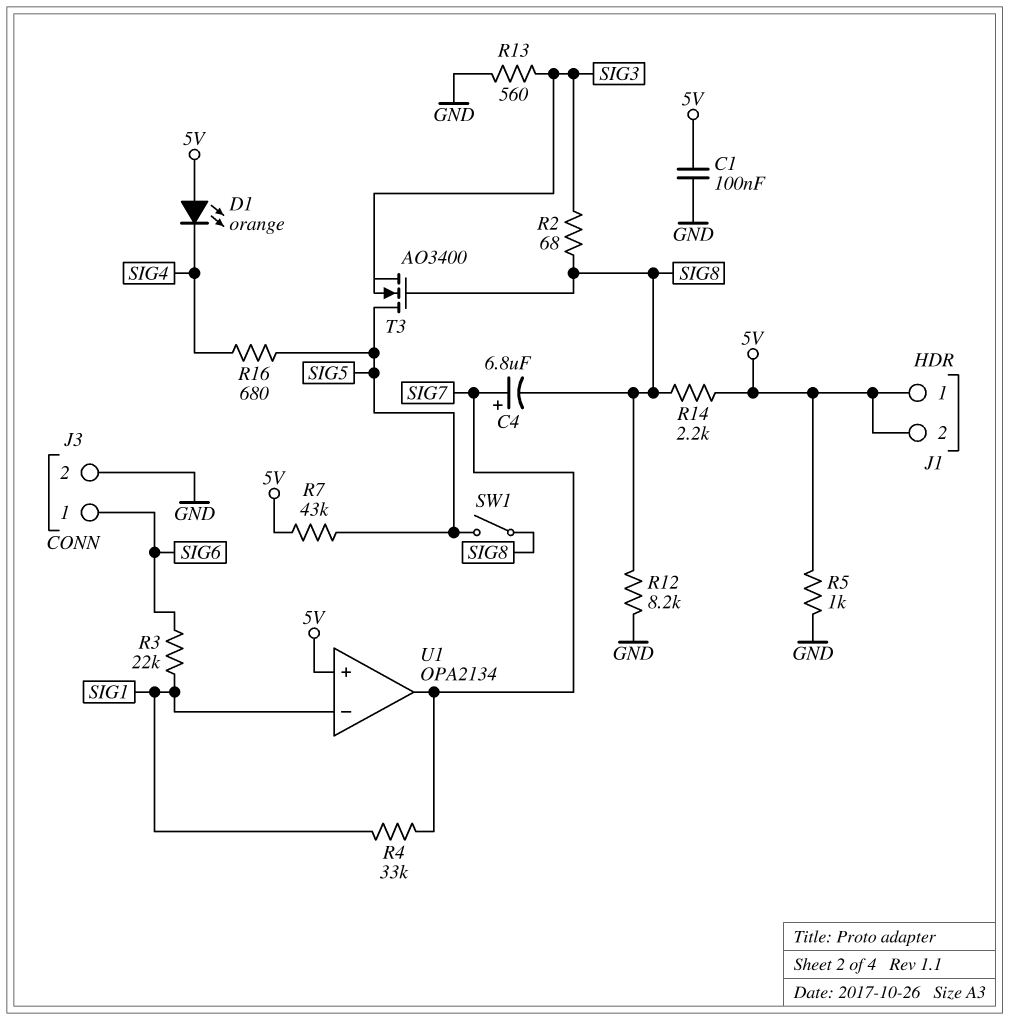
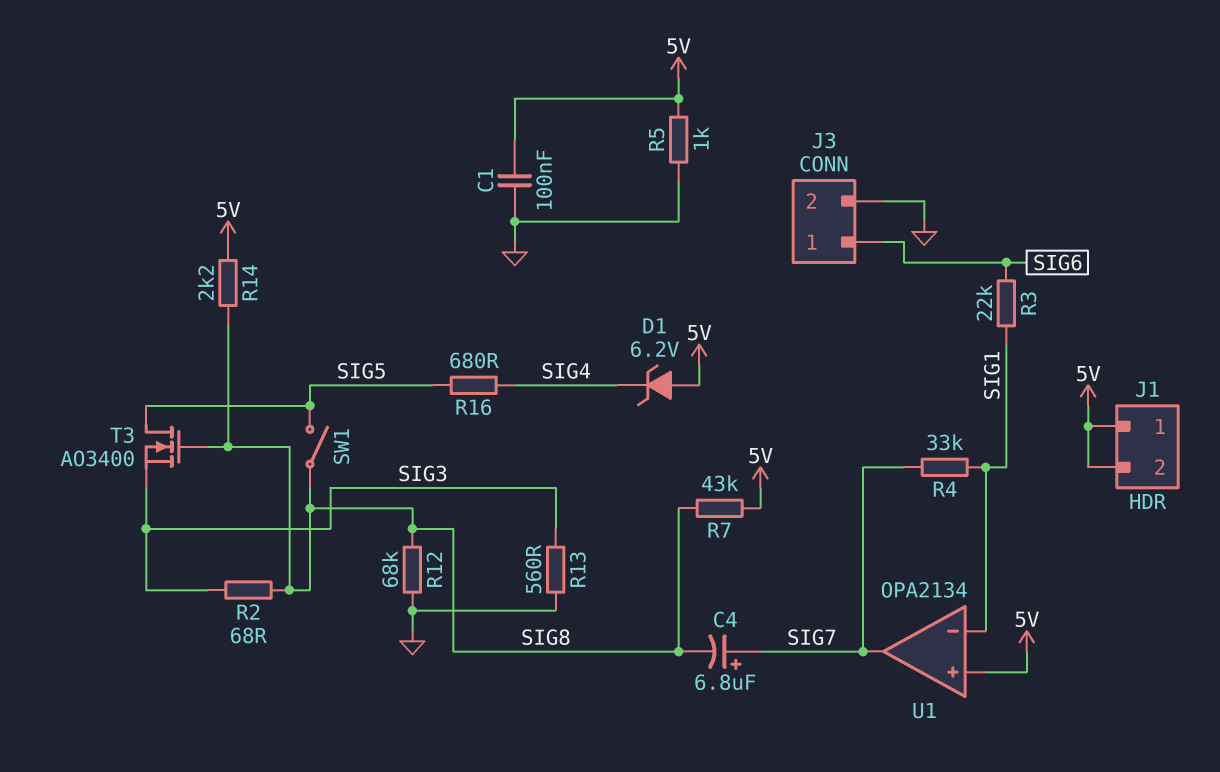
D1: LED orange (A 5V, K SIG4) -> zener 6.2V (A 5V, K SIG4)
R7: 43k (5V, SIG5) -> 43k (5V, SIG8)
R12: 8.2k (GND, SIG8) -> 68k (GND, SIG8)

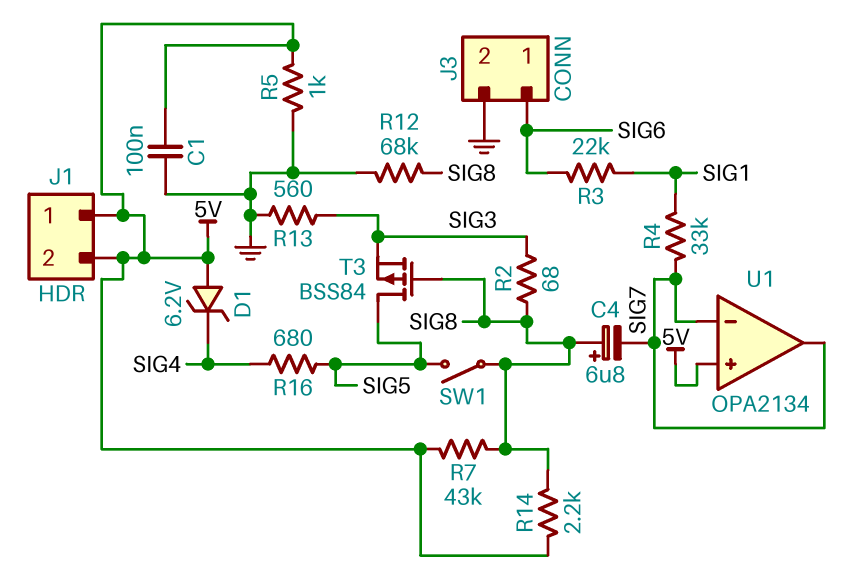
C4: 6.8uF (plus SIG7, minus SIG8) -> 6.8uF (plus SIG8, minus SIG7)
T3: NMOS AO3400 (G SIG8, D SIG5, S SIG3) -> PMOS BSS84 (G SIG8, D SIG5, S SIG3)
U1 pin in-: SIG1 -> SIG7

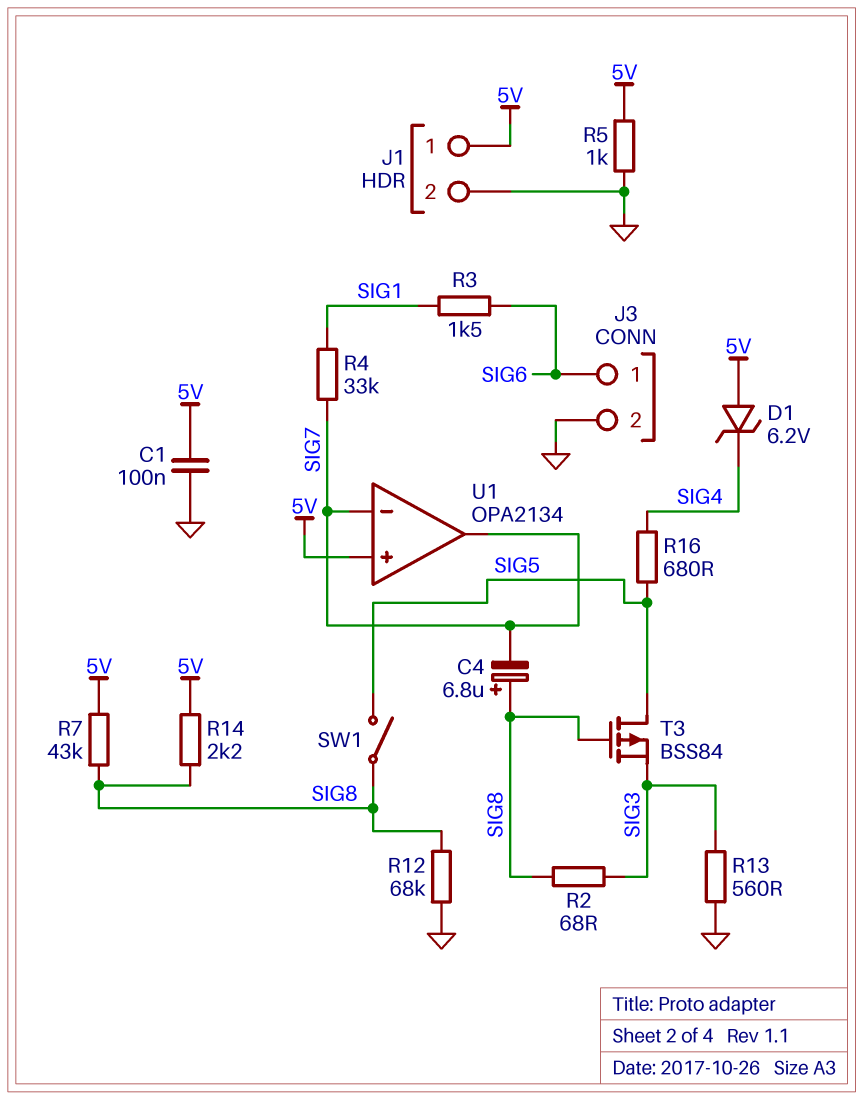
J1 pin 2: 5V -> GND
R3: 22k (SIG1, SIG6) -> 1.5k (SIG1, SIG6)

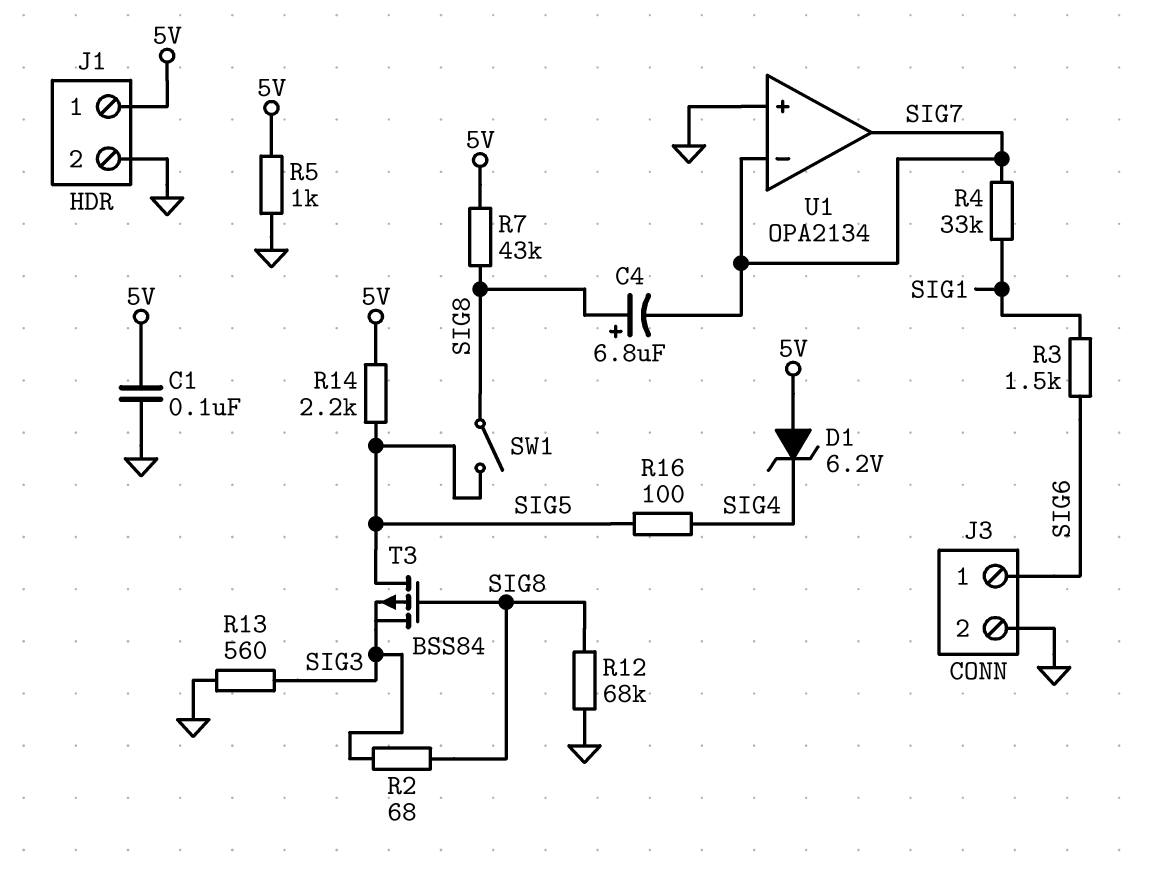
R14: 2.2k (5V, SIG8) -> 2.2k (5V, SIG5)
R16: 680 (SIG4, SIG5) -> 100 (SIG4, SIG5)
U1 pin in+: 5V -> GND

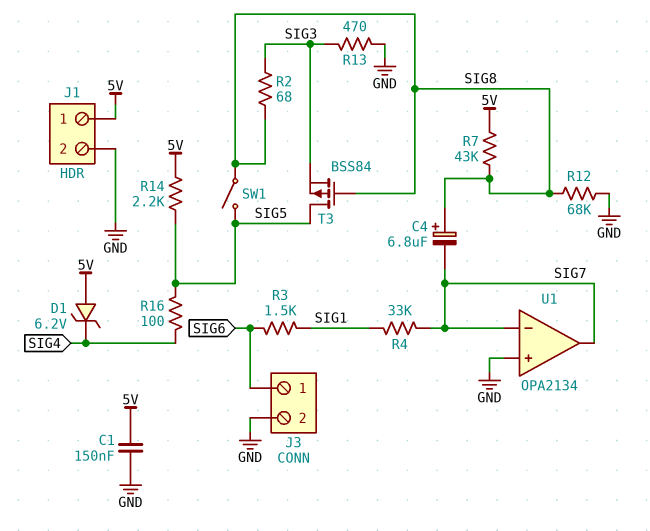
C1: 100nF (5V, GND) -> 150nF (5V, GND)
R5: 1k (5V, GND) -> none
R13: 560 (GND, SIG3) -> 470 (GND, SIG3)

